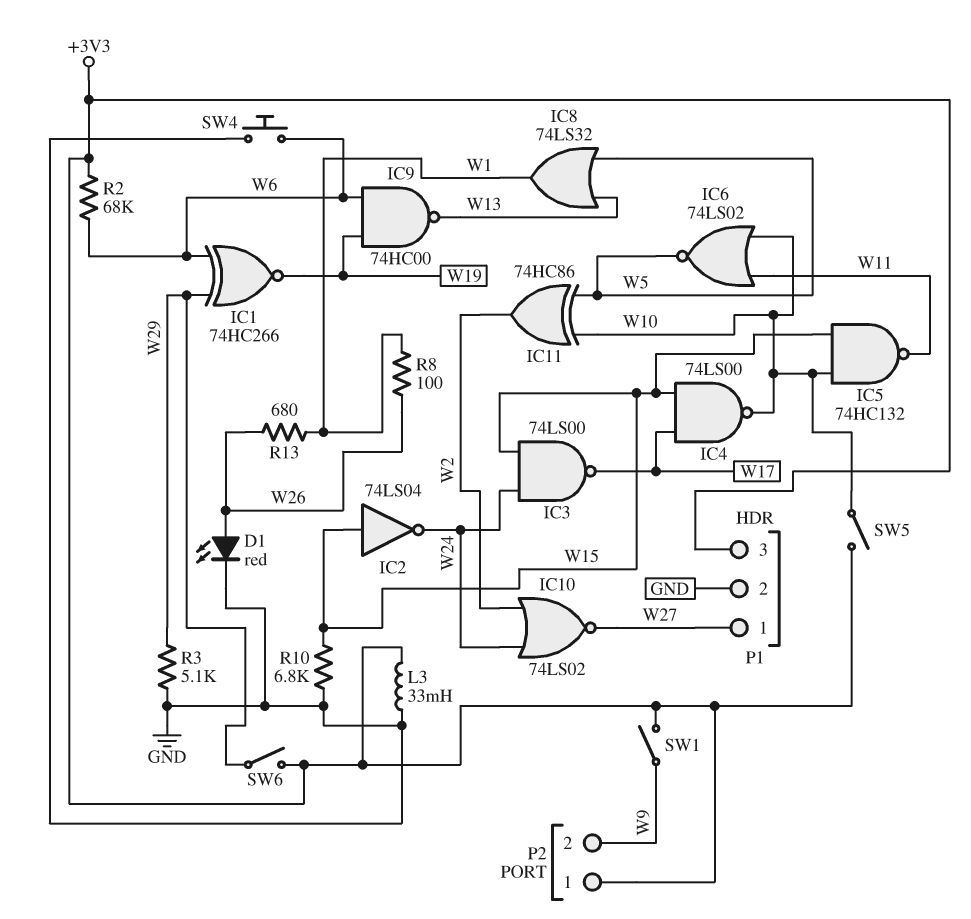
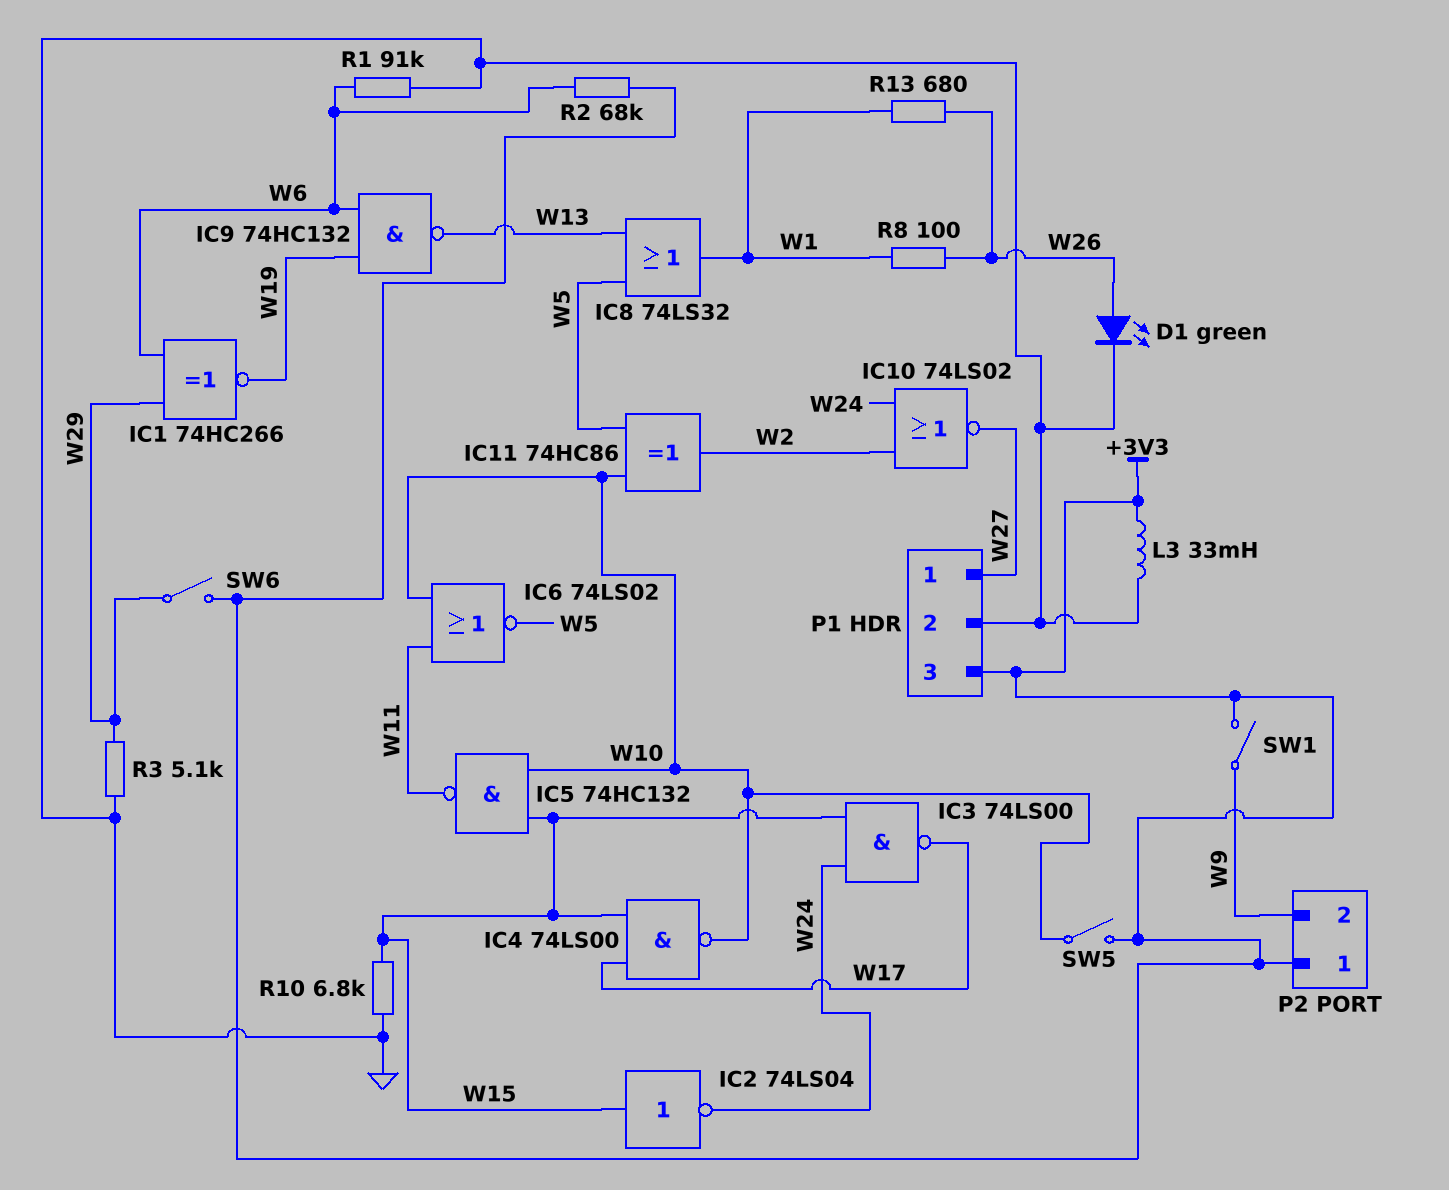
D1: LED red (A W26, K GND) -> LED green (A W26, K GND)
IC9: NAND 74HC00 (in W6, in W19, out W13) -> NAND 74HC132 (in W6, in W19, out W13)
R1: none -> 91k (GND, W6)
SW4: button (GND, W6) -> none

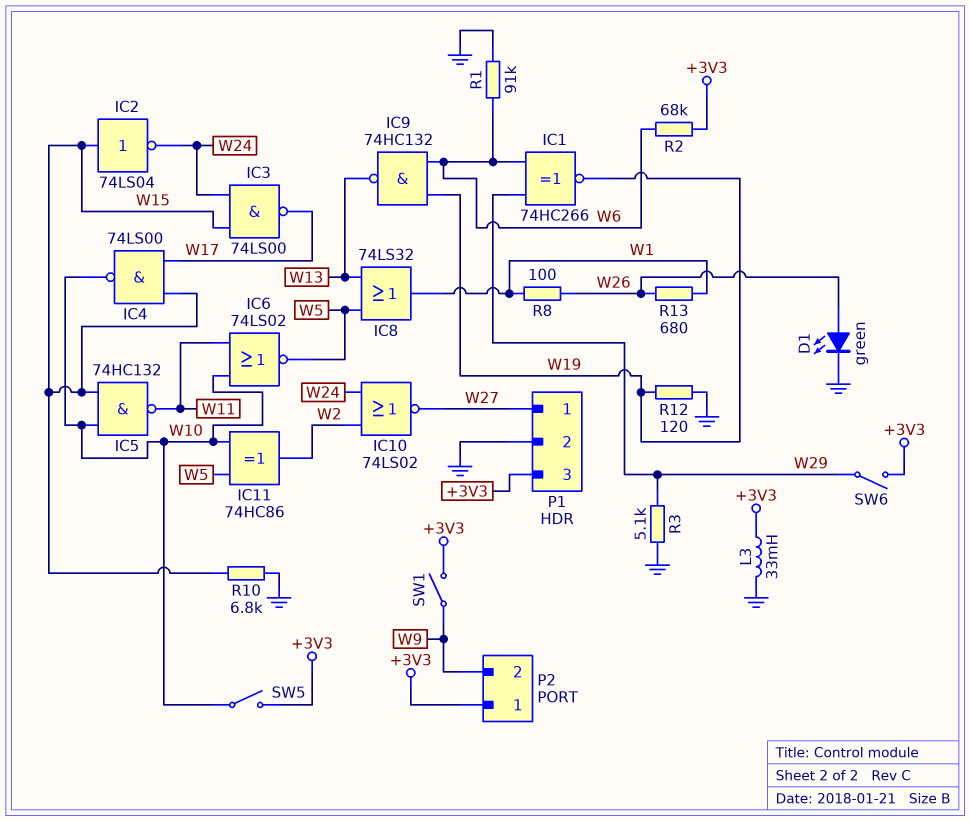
R12: none -> 120 (GND, W19)

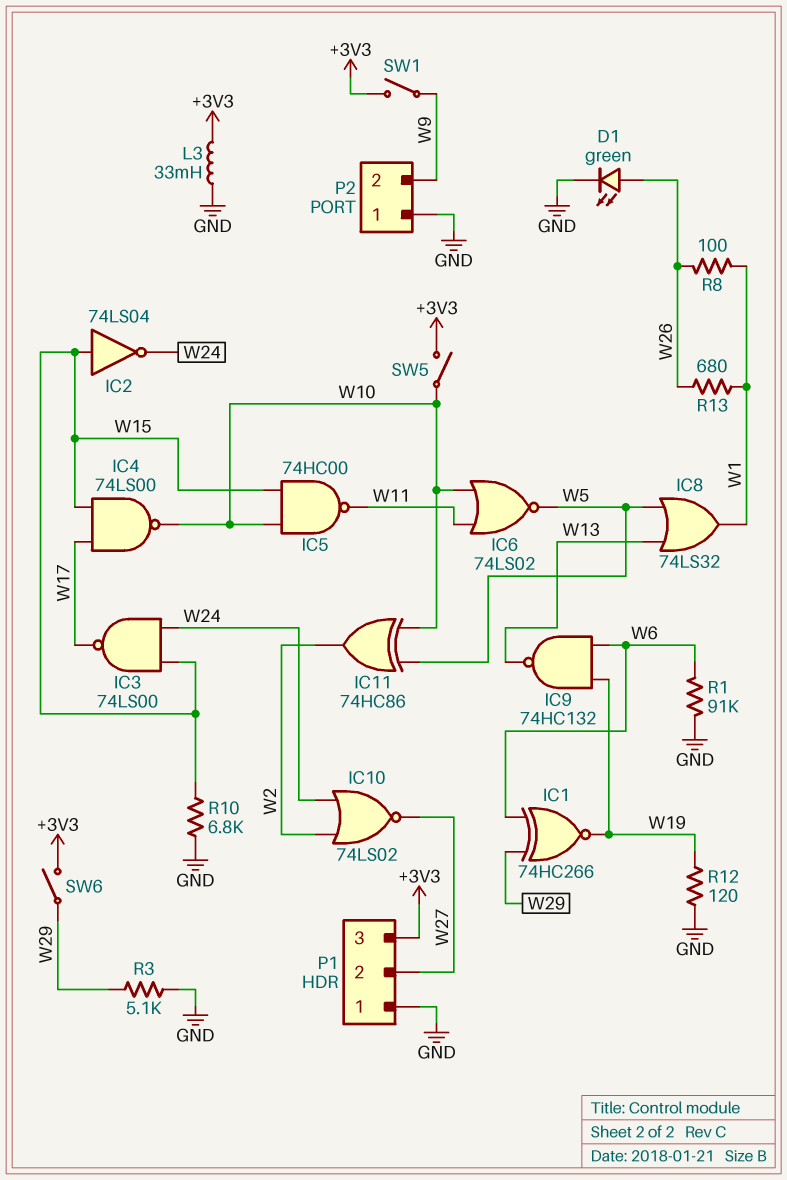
IC5: NAND 74HC132 (in W10, in W15, out W11) -> NAND 74HC00 (in W10, in W15, out W11)
P1 pin 1: W27 -> GND
P1 pin 2: GND -> W27
P2 pin 1: +3V3 -> GND
R2: 68k (+3V3, W6) -> none

